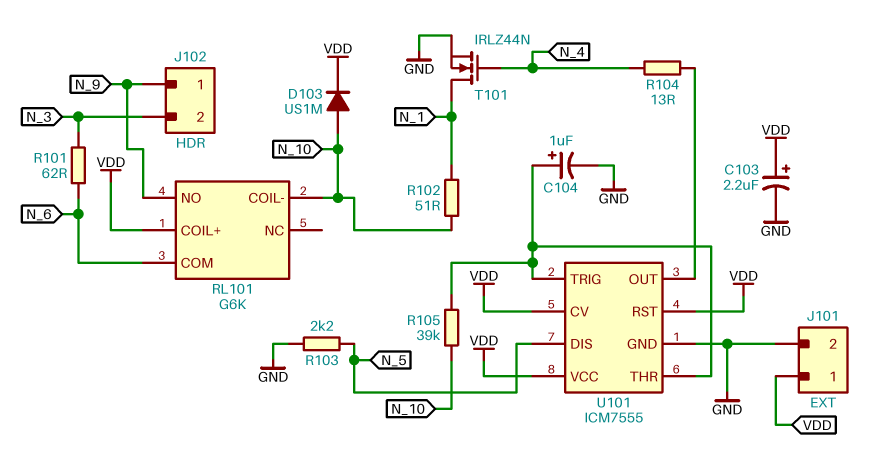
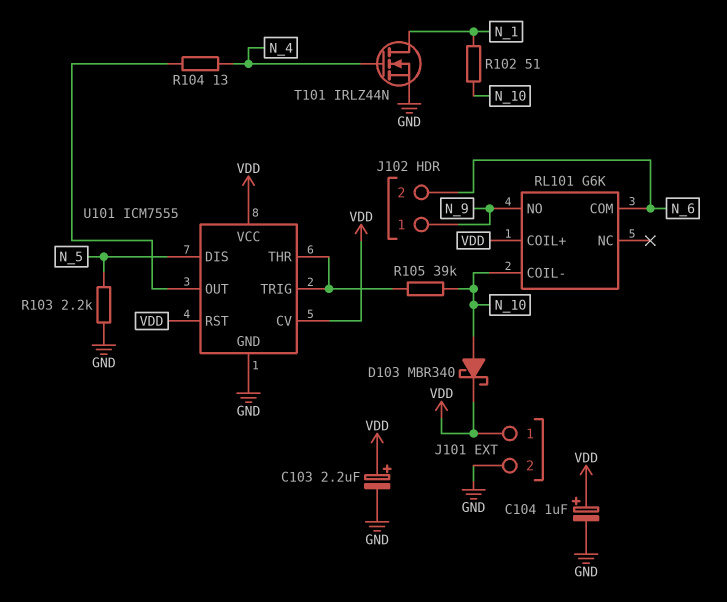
C104: 1uF (plus U101/THR, minus GND) -> 1uF (plus VDD, minus GND)
D103: diode US1M (A N_10, K VDD) -> schottky MBR340 (A N_10, K VDD)
J102 pin 2: N_3 -> N_6
R101: 62 (N_3, N_6) -> none

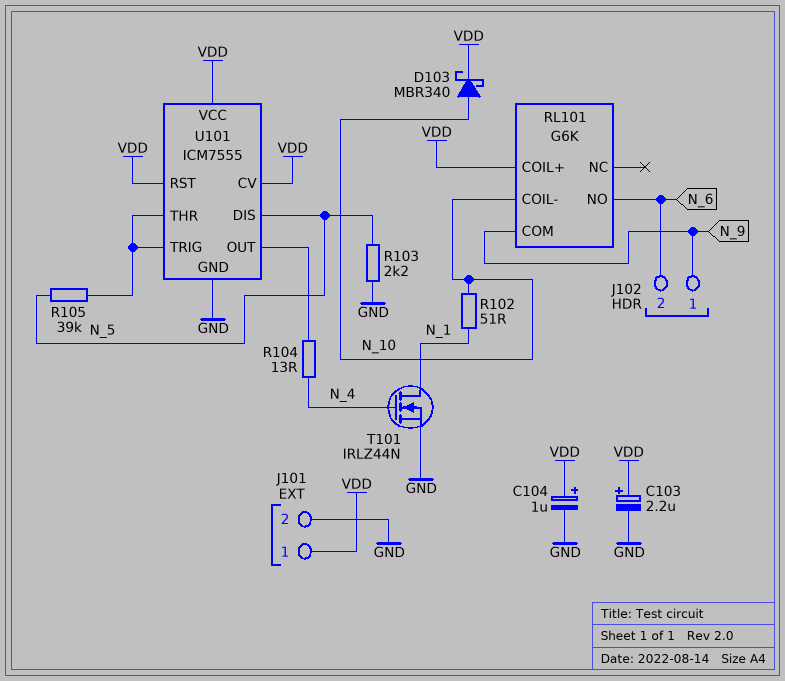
R105: 39k (N_10, U101/THR) -> 39k (N_5, U101/THR)
RL101 pin COM: N_6 -> N_9
RL101 pin NO: N_9 -> N_6

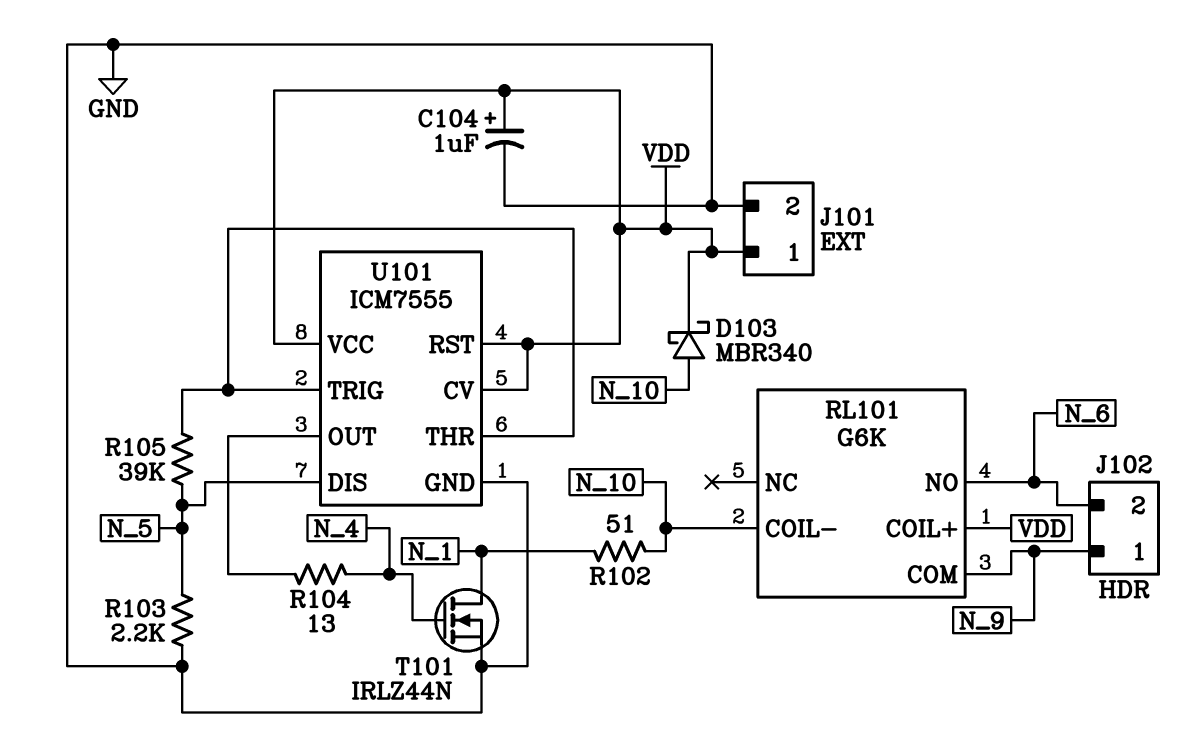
C103: 2.2uF (plus VDD, minus GND) -> none

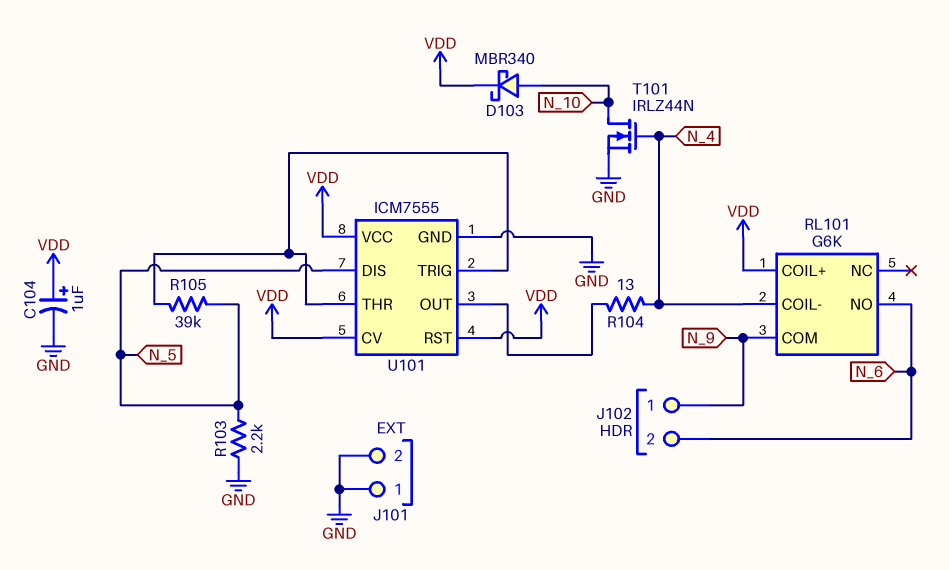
J101 pin 1: VDD -> GND
R102: 51 (N_1, N_10) -> none
RL101 pin COIL-: N_10 -> N_4
T101: NMOS IRLZ44N (G N_4, D N_1, S GND) -> NMOS IRLZ44N (G N_4, D N_10, S GND)

